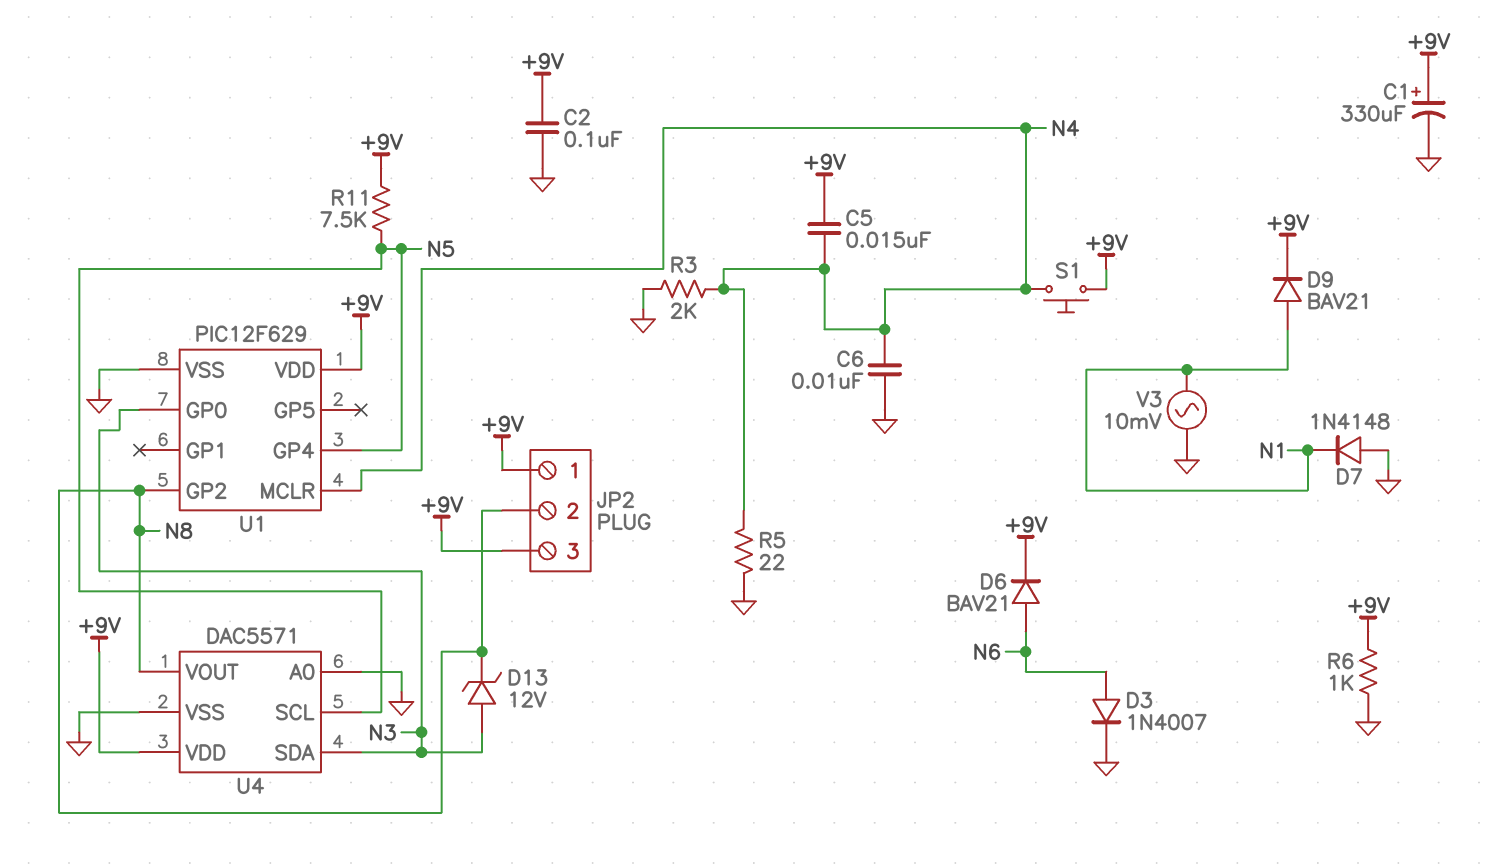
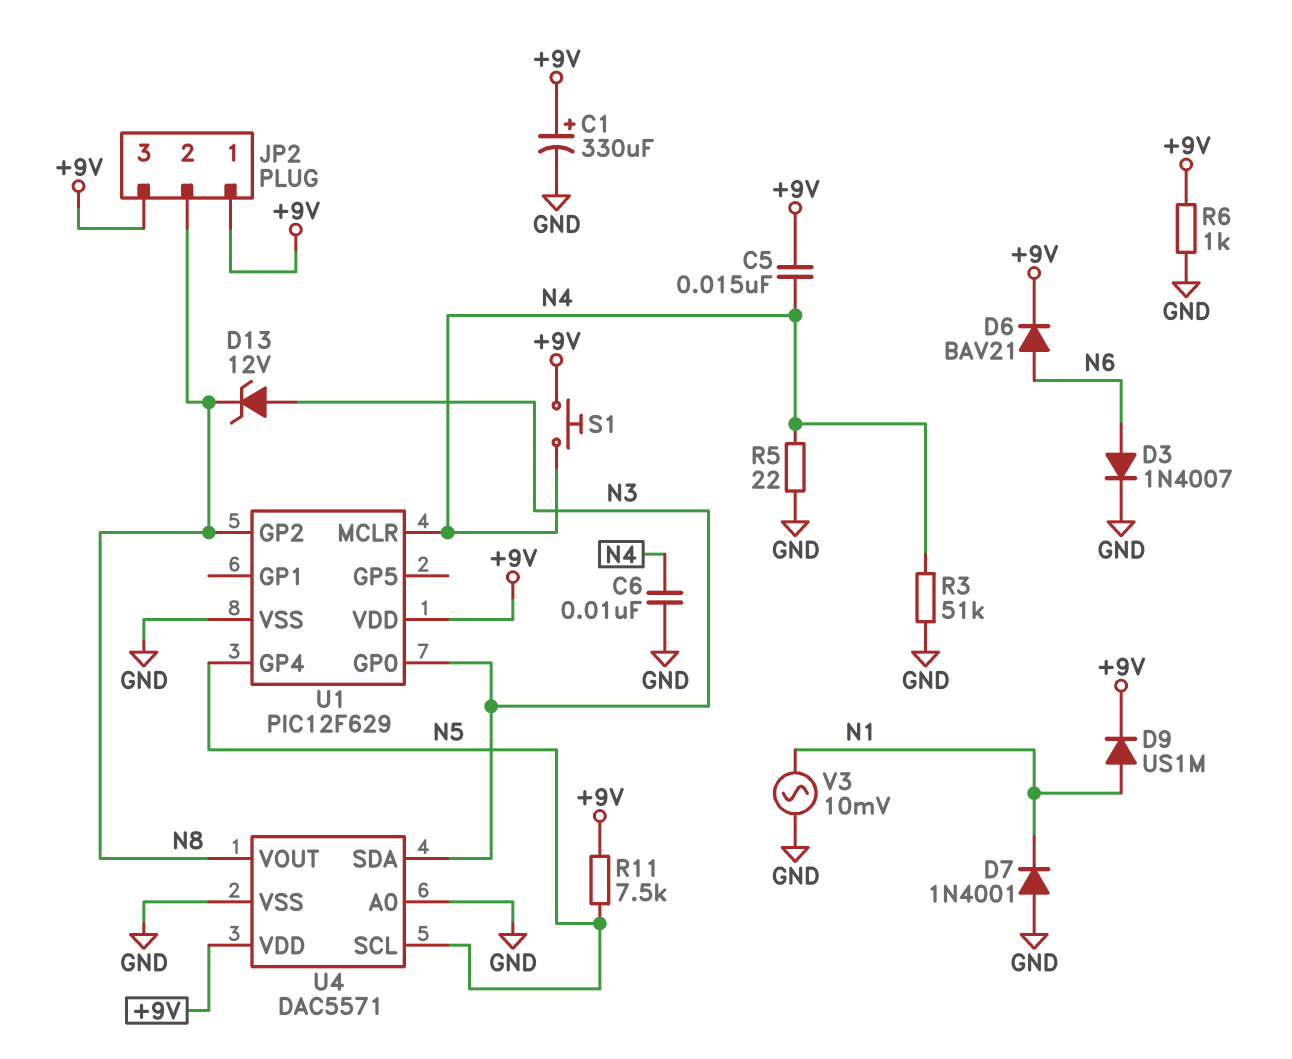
C2: 100nF (+9V, GND) -> none
D7: diode 1N4148 (A GND, K N1) -> diode 1N4001 (A GND, K N1)
D9: diode BAV21 (A N1, K +9V) -> diode US1M (A N1, K +9V)
R3: 2k (GND, N4) -> 51k (GND, N4)

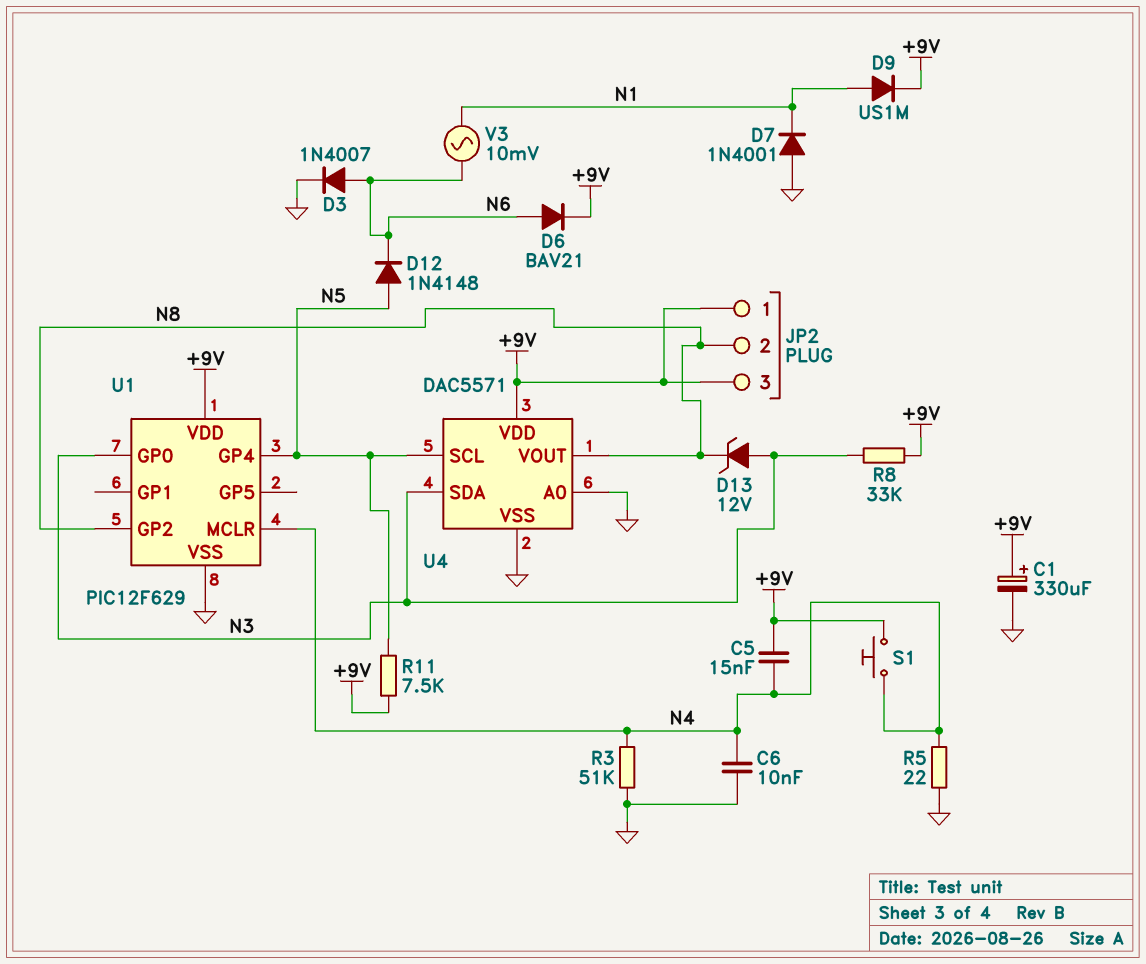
D12: none -> diode 1N4148 (A N5, K N6)
R6: 1k (+9V, GND) -> none
R8: none -> 33k (+9V, N3)
V3: AC 10mV (GND, N1) -> AC 10mV (N1, N6)

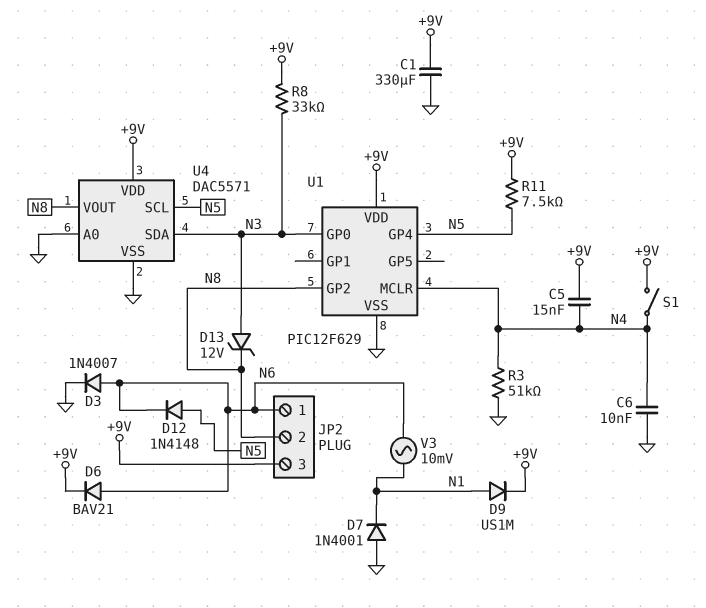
C1: 330uF (plus +9V, minus GND) -> 330uF (+9V, GND)
JP2 pin 1: +9V -> N6
R5: 22 (GND, N4) -> none
S1: button (+9V, N4) -> switch (+9V, N4)

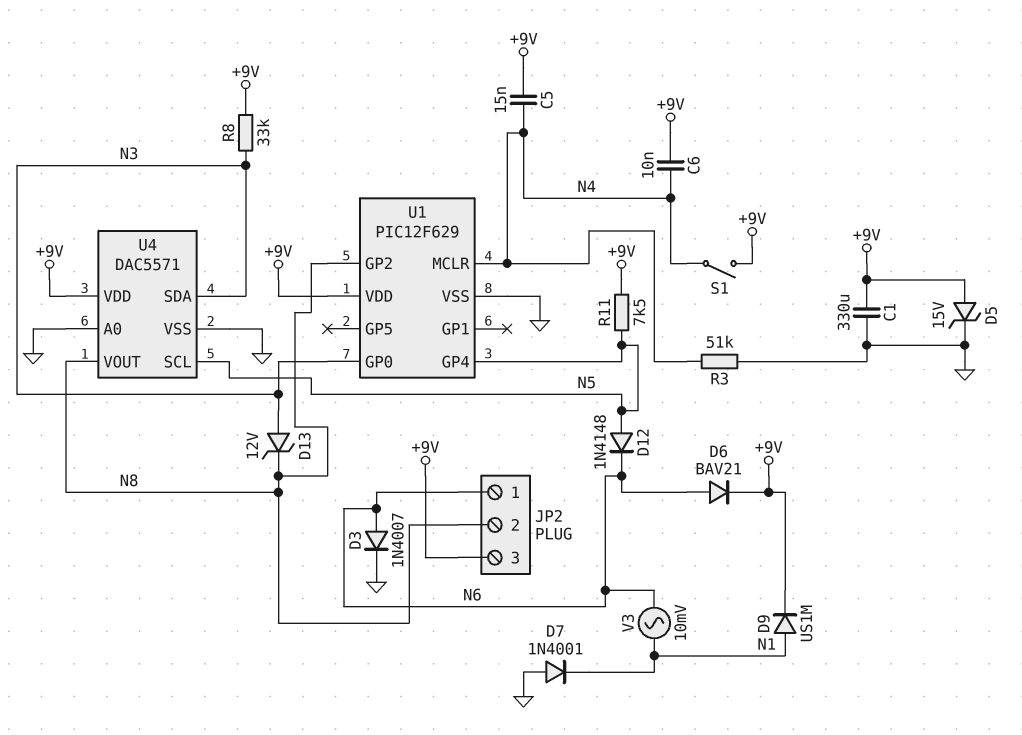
C6: 10nF (GND, N4) -> 10nF (+9V, N4)
D5: none -> zener 15V (A +9V, K GND)

